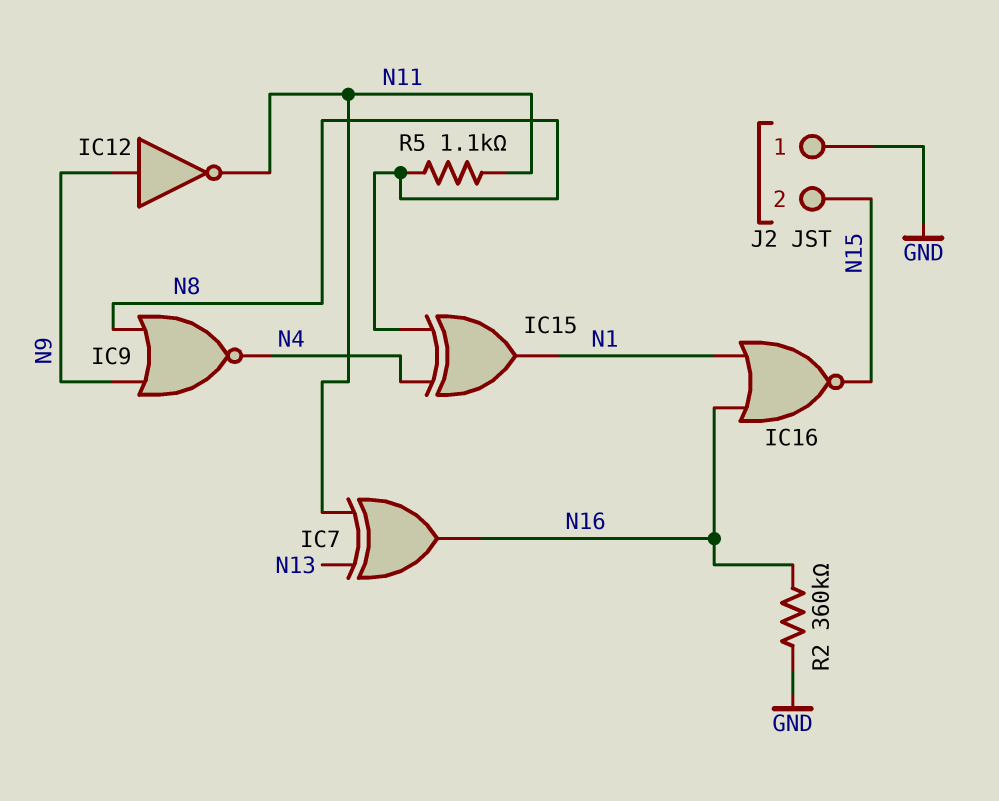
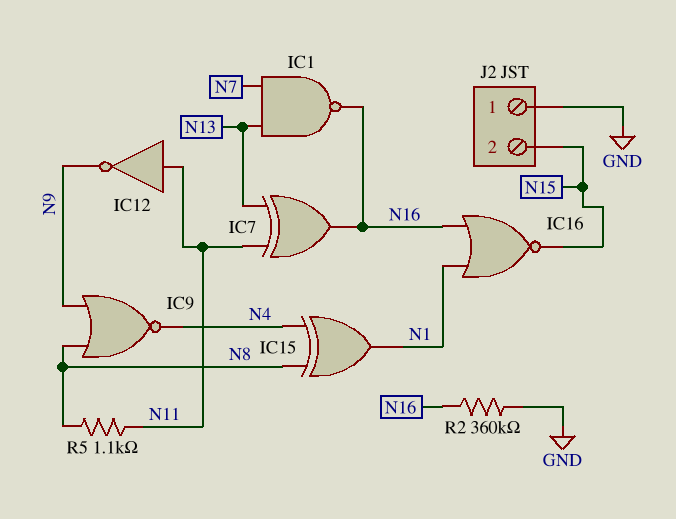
IC1: none -> NAND (in N7, in N13, out N16)
IC12: NOT (in N9, out N11) -> NOT (in N11, out N9)

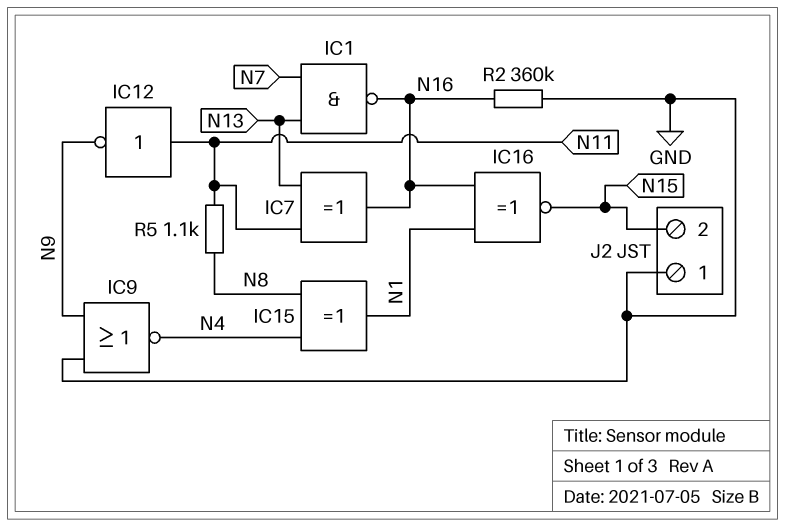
IC9: NOR (in N8, in N9, out N4) -> NOR (in GND, in N9, out N4)
IC16: NOR (in N1, in N16, out N15) -> XNOR (in N1, in N16, out N15)

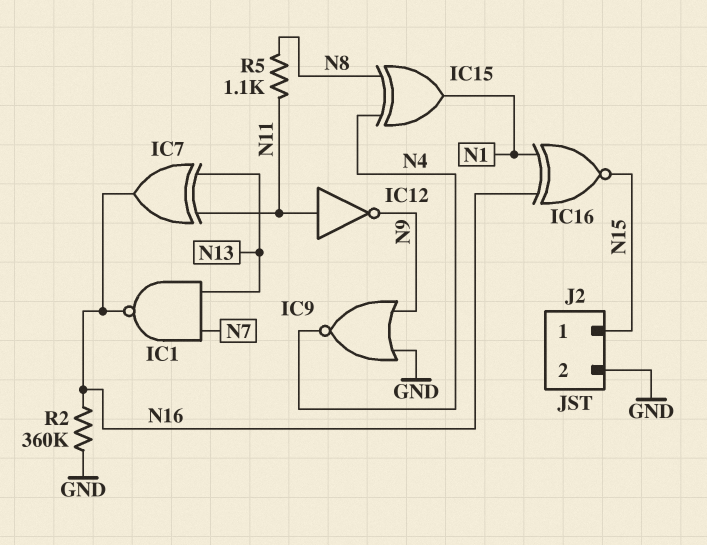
J2 pin 1: GND -> N15
J2 pin 2: N15 -> GND

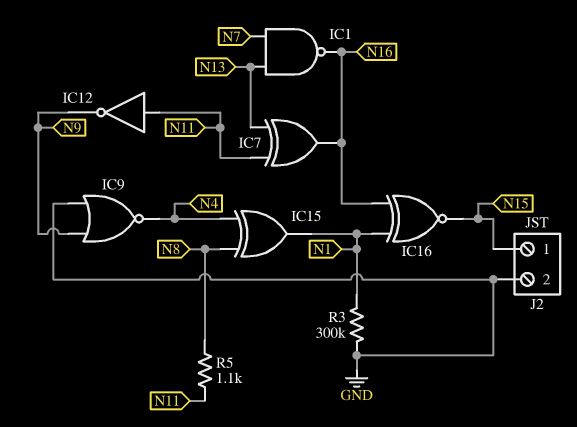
R2: 360k (GND, N16) -> none
R3: none -> 300k (GND, N1)

